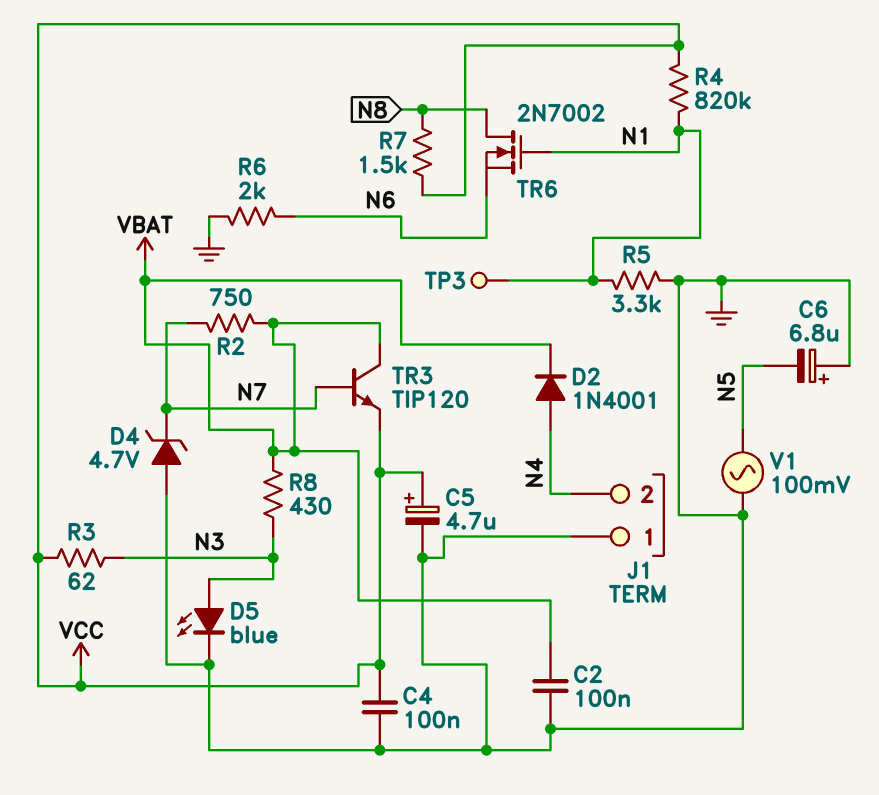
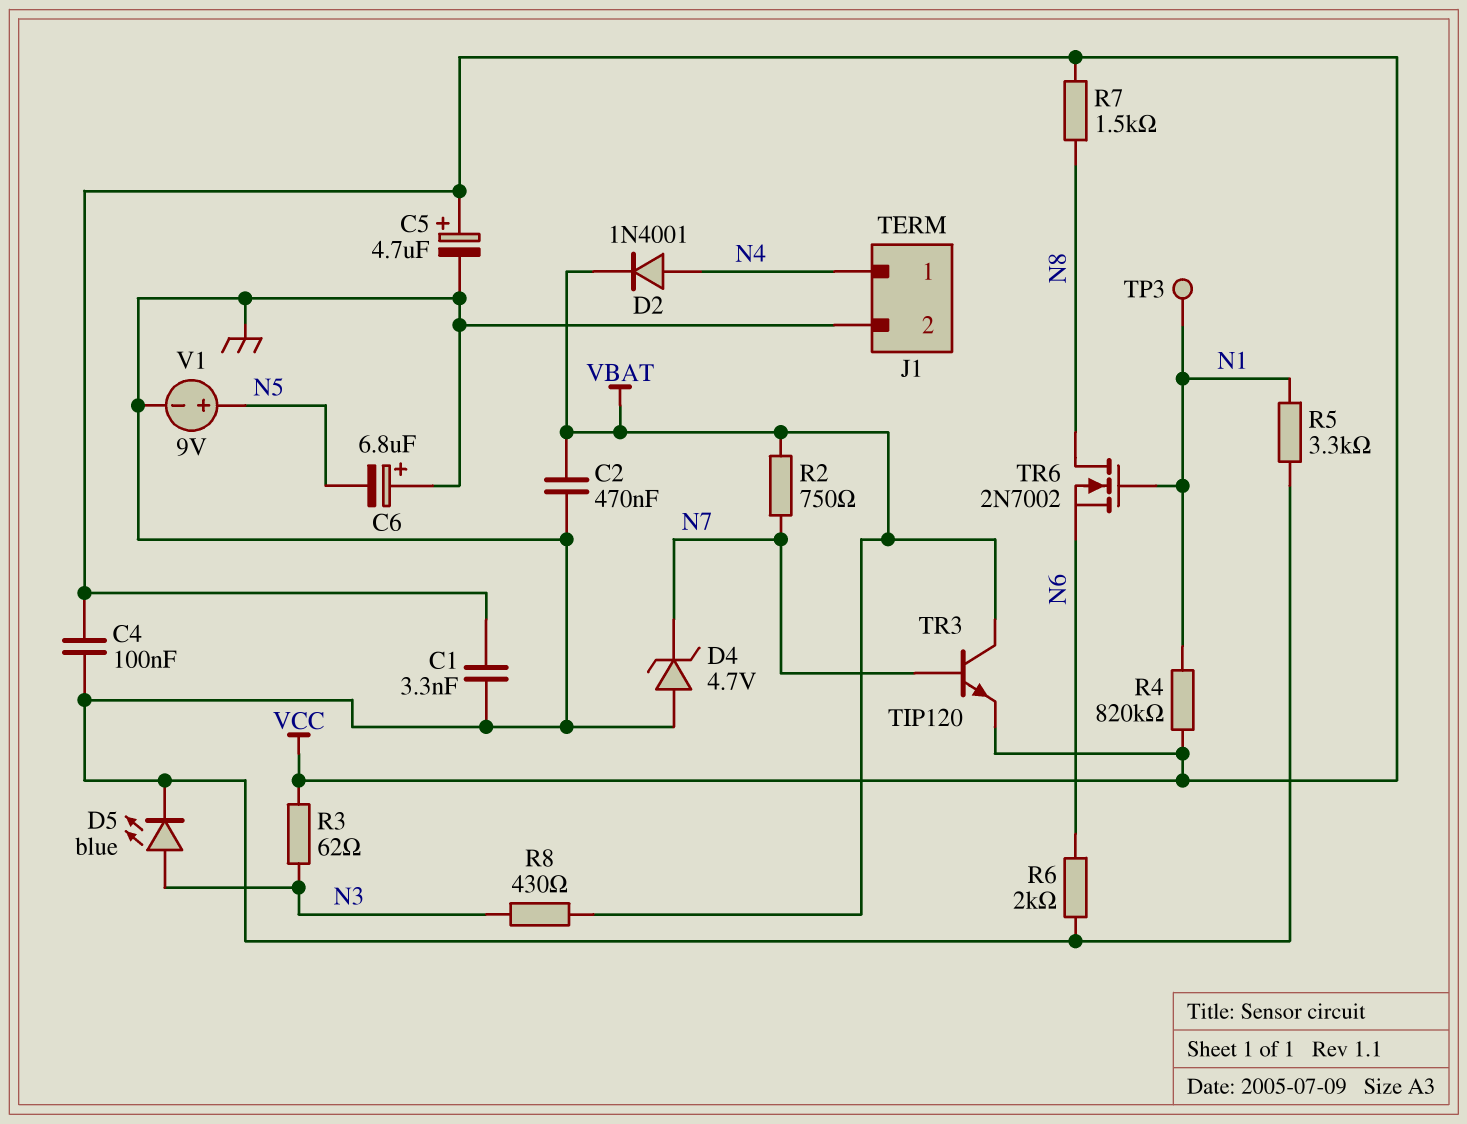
C1: none -> 3.3nF (GND, VCC)
C2: 100nF (GND, VBAT) -> 470nF (GND, VBAT)
J1 pin 1: GND -> N4
J1 pin 2: N4 -> GND
V1: AC 100mV (GND, N5) -> 9V (plus N5, minus GND)

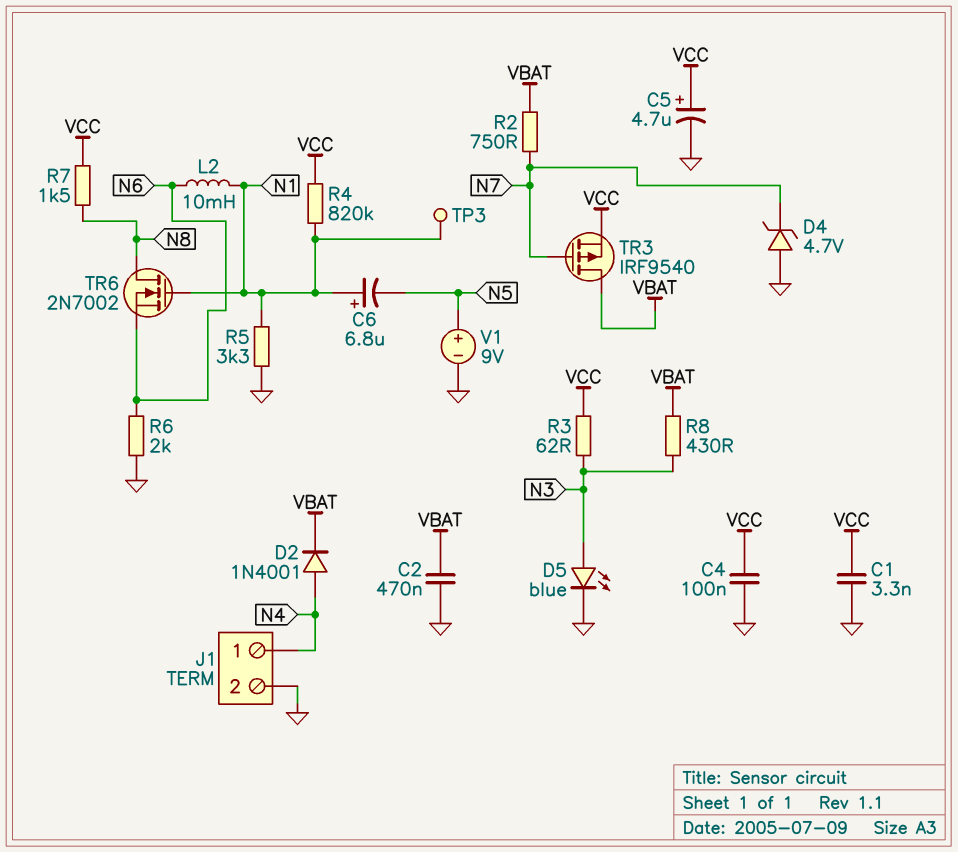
C6: 6.8uF (plus GND, minus N5) -> 6.8uF (plus N1, minus N5)
L2: none -> 10mH (N1, N6)
TR3: NPN TIP120 (B N7, C VBAT, E VCC) -> PMOS IRF9540 (G N7, D VBAT, S VCC)

